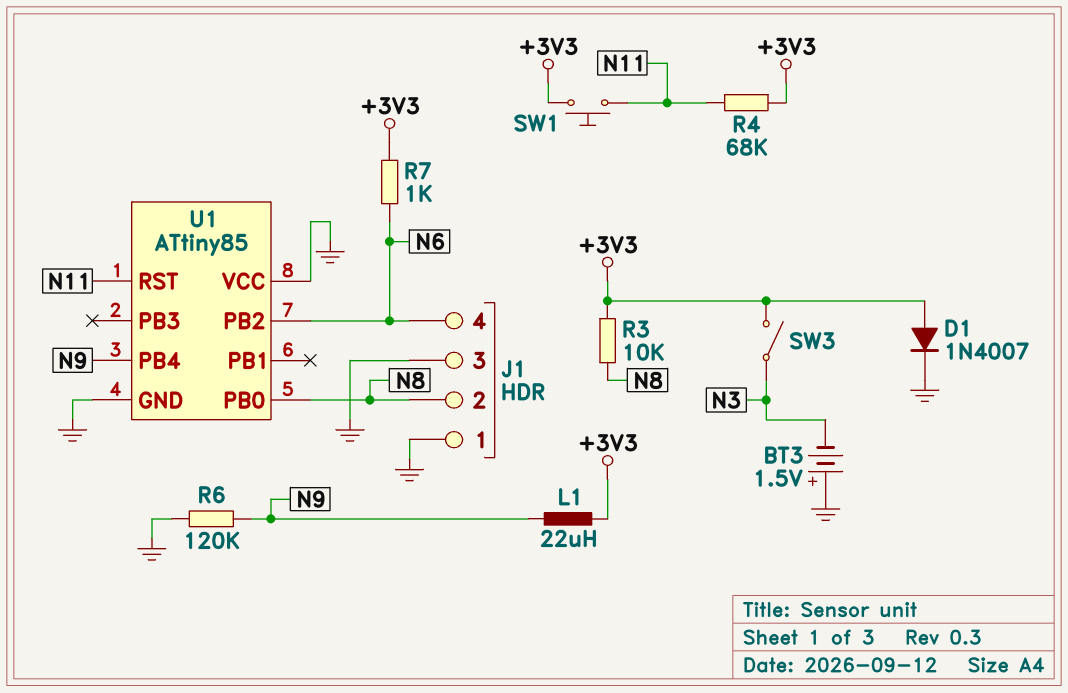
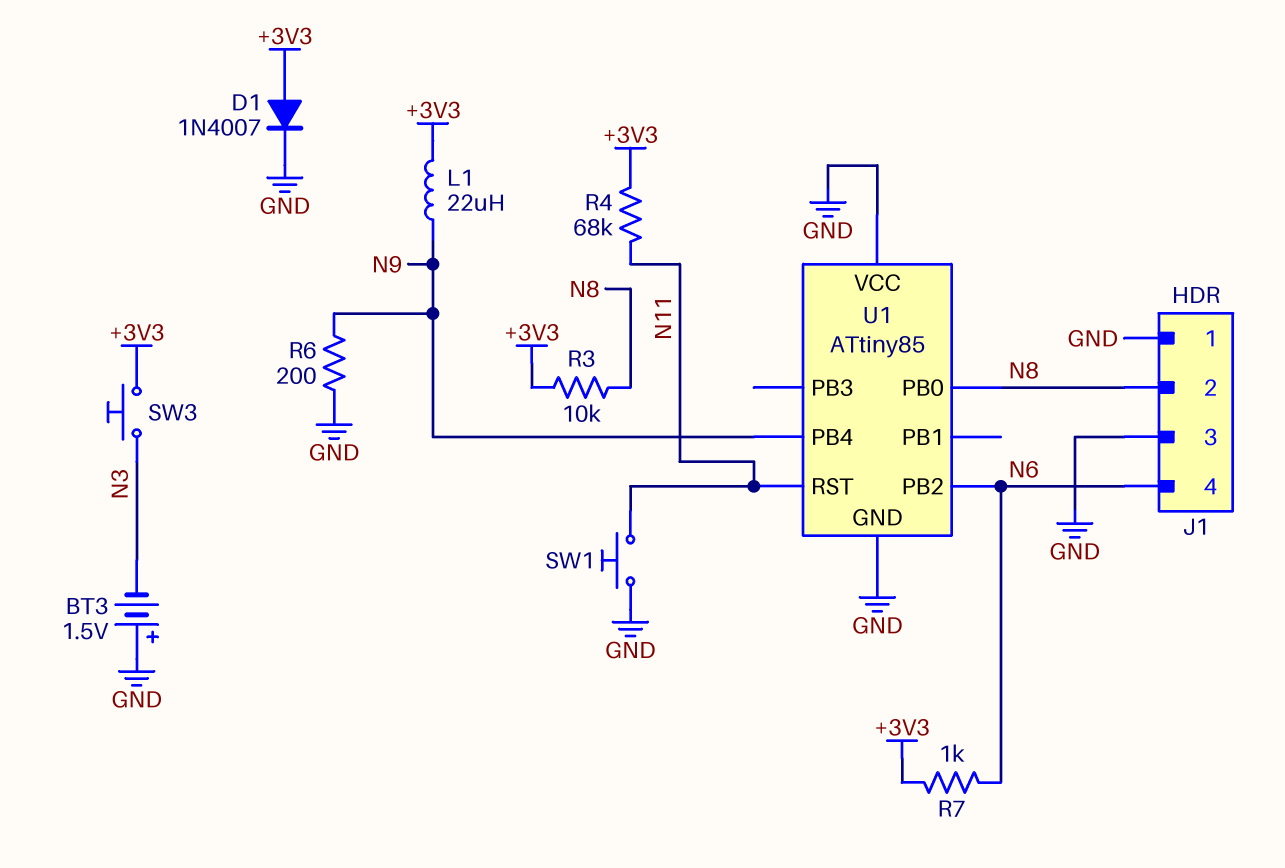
R6: 120k (GND, N9) -> 200 (GND, N9)
SW1: button (+3V3, N11) -> button (GND, N11)
SW3: switch (+3V3, N3) -> button (+3V3, N3)

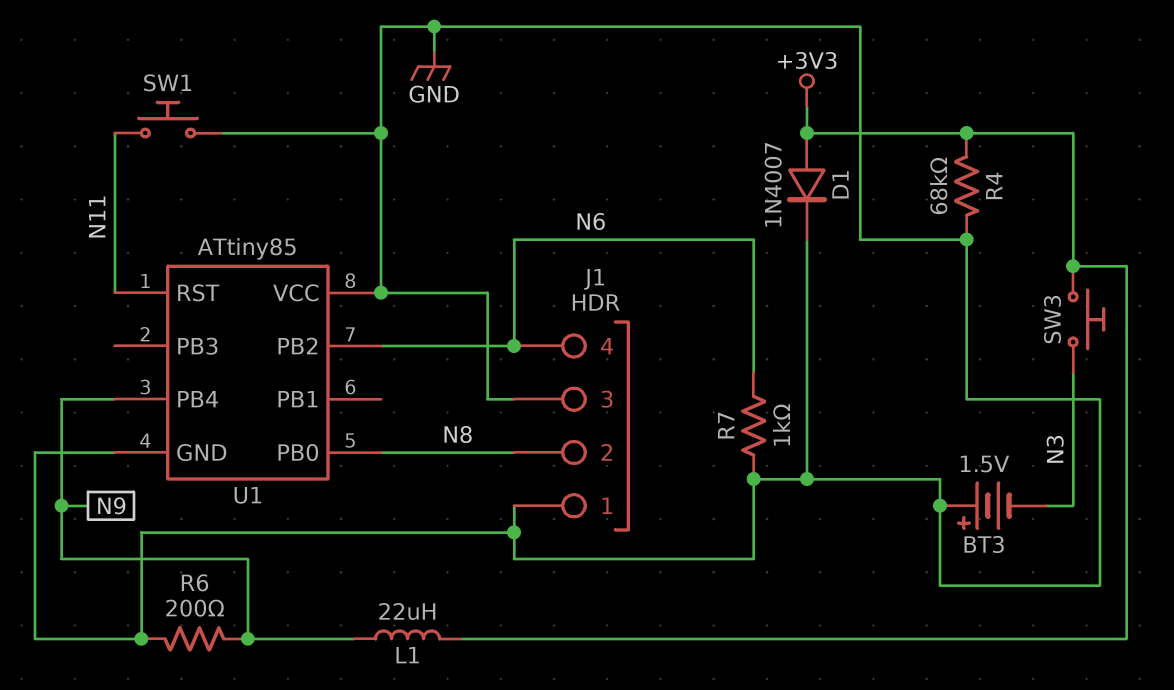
R3: 10k (+3V3, N8) -> none
R4: 68k (+3V3, N11) -> 68k (+3V3, GND)
R7: 1k (+3V3, N6) -> 1k (GND, N6)

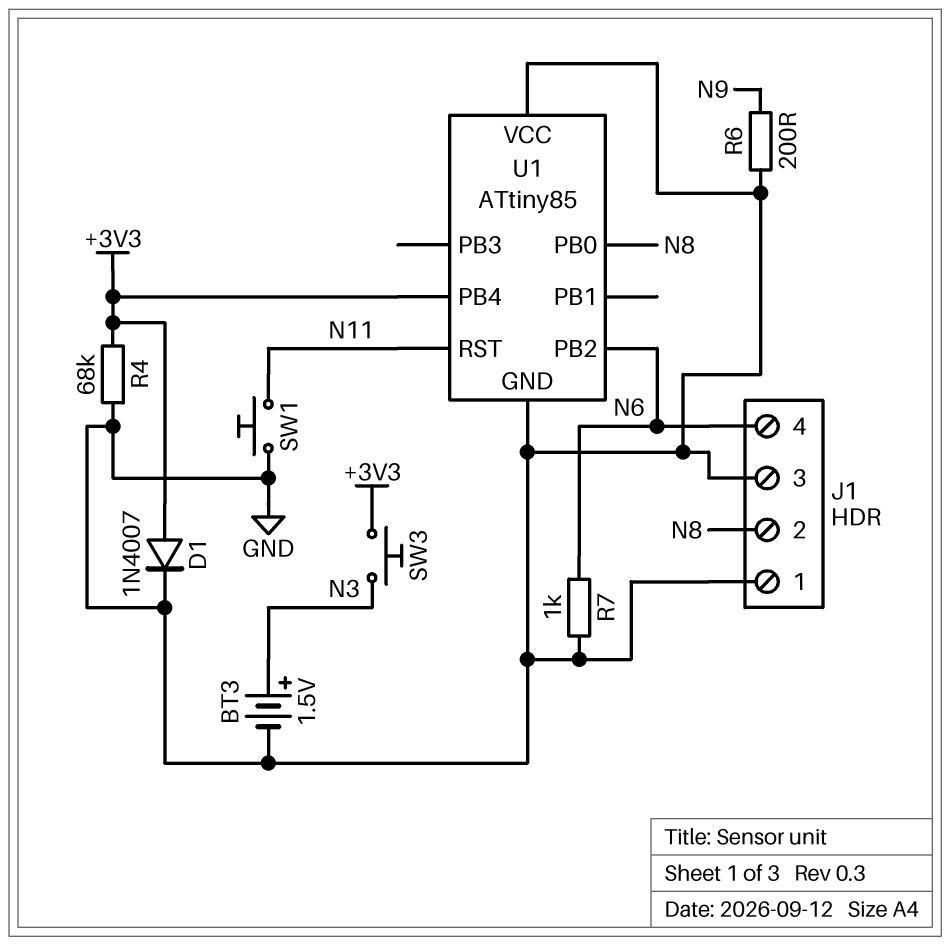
BT3: 1.5V (plus GND, minus N3) -> 1.5V (plus N3, minus GND)
L1: 22uH (+3V3, N9) -> none
U1 pin PB4: N9 -> +3V3

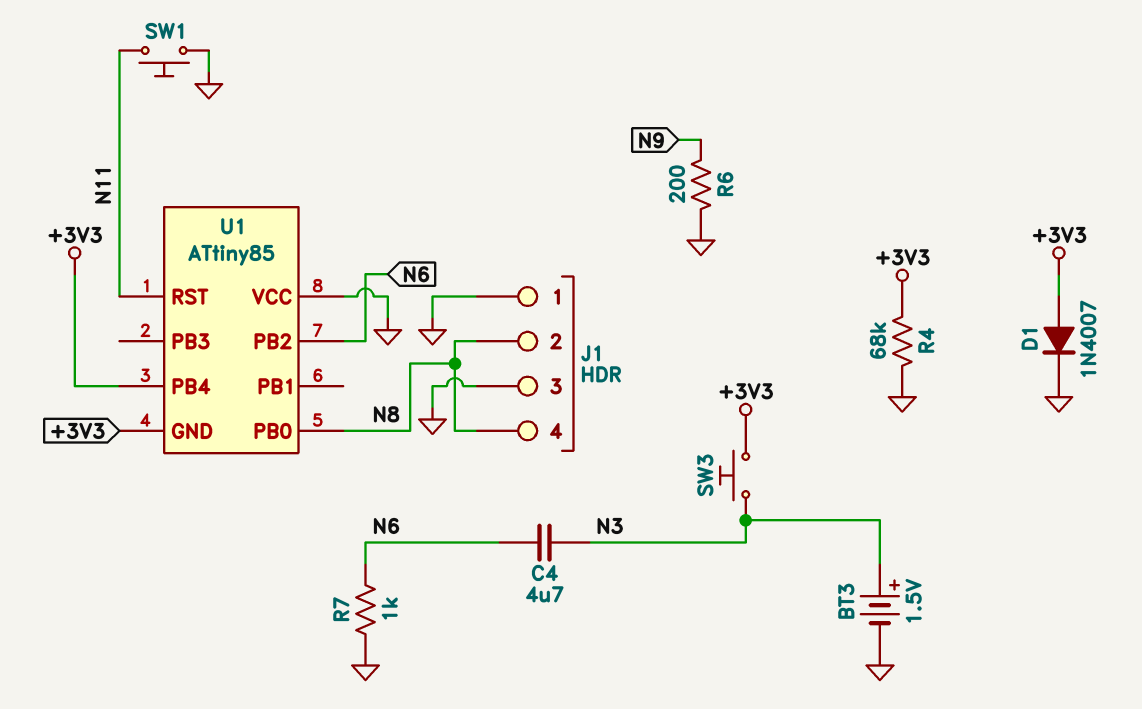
C4: none -> 4.7uF (N3, N6)
J1 pin 4: N6 -> N8
U1 pin GND: GND -> +3V3

